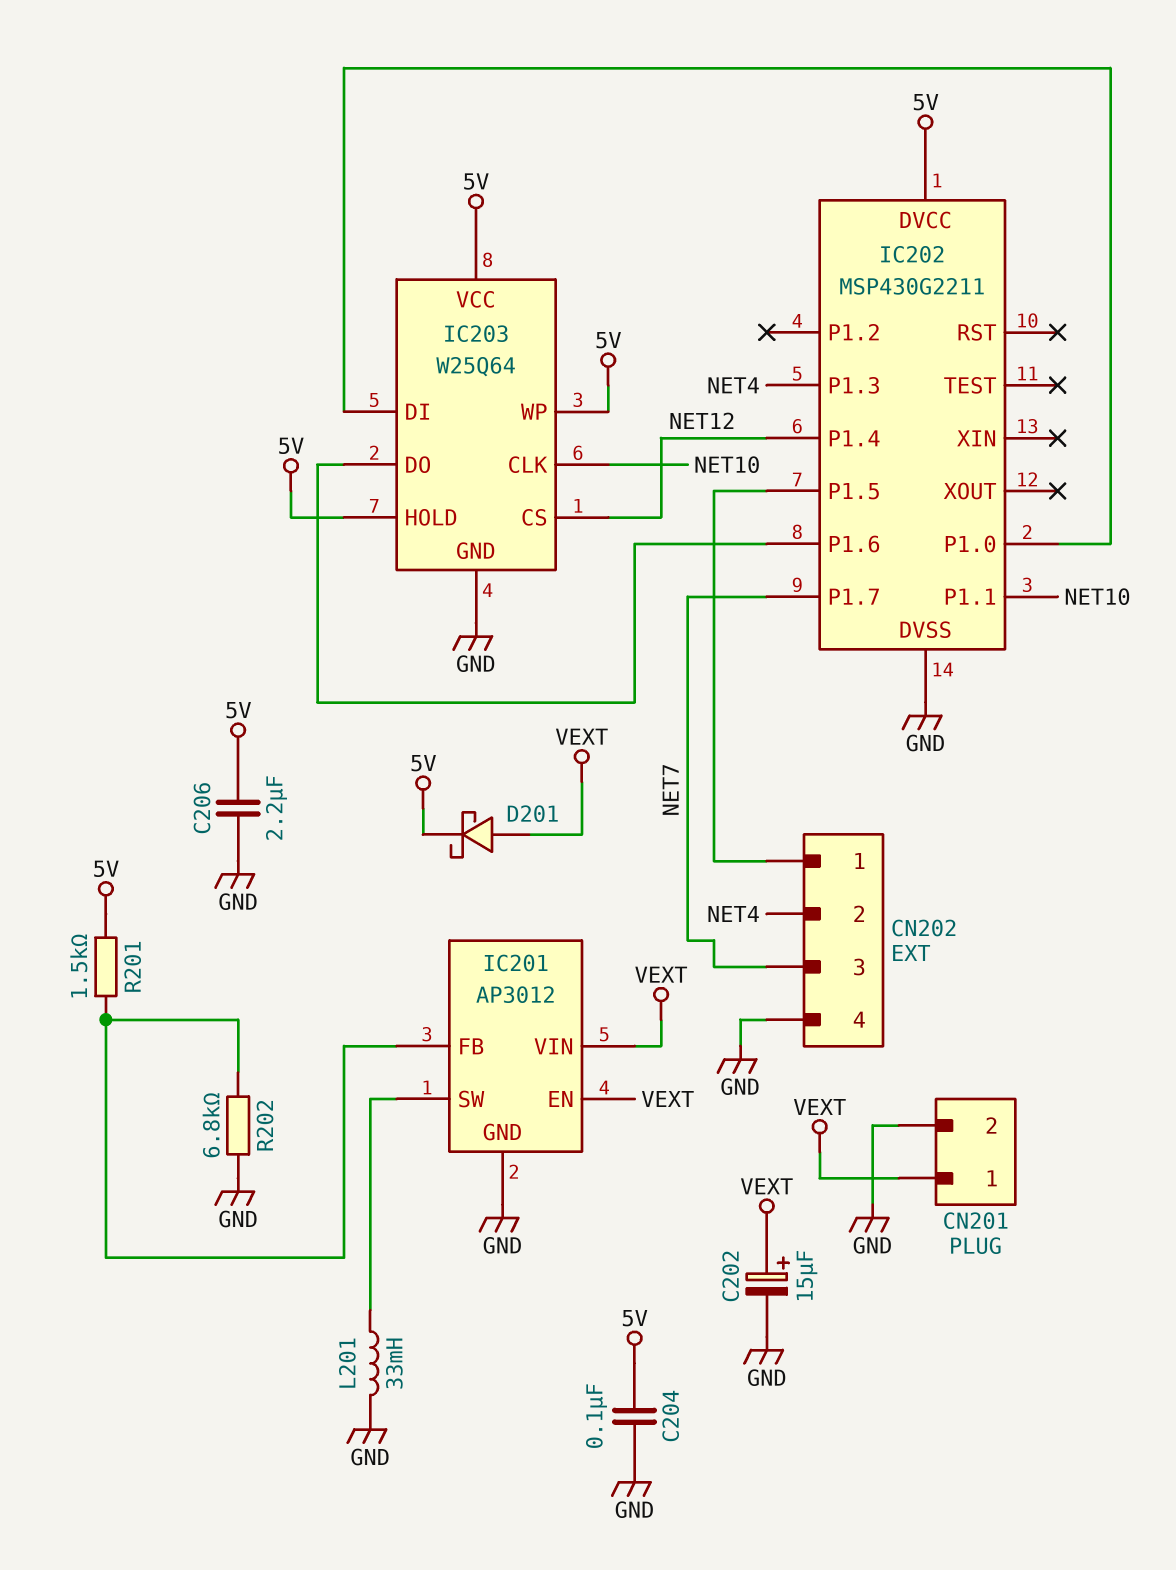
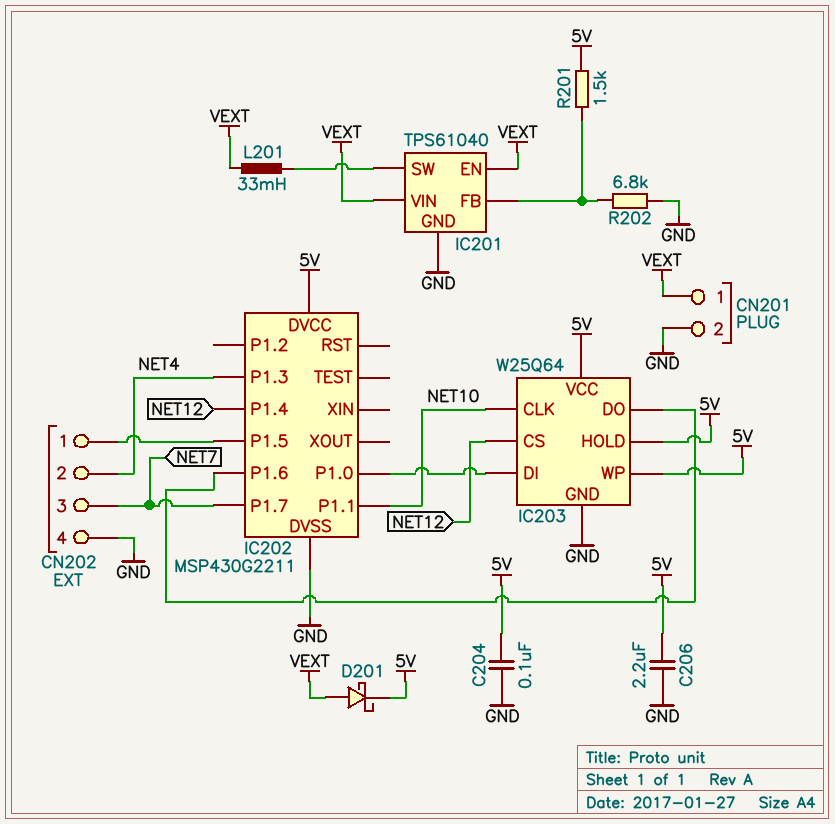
C202: 15uF (plus VEXT, minus GND) -> none
IC201: AP3012 -> TPS61040
L201: 33mH (GND, IC201/SW) -> 33mH (IC201/SW, VEXT)

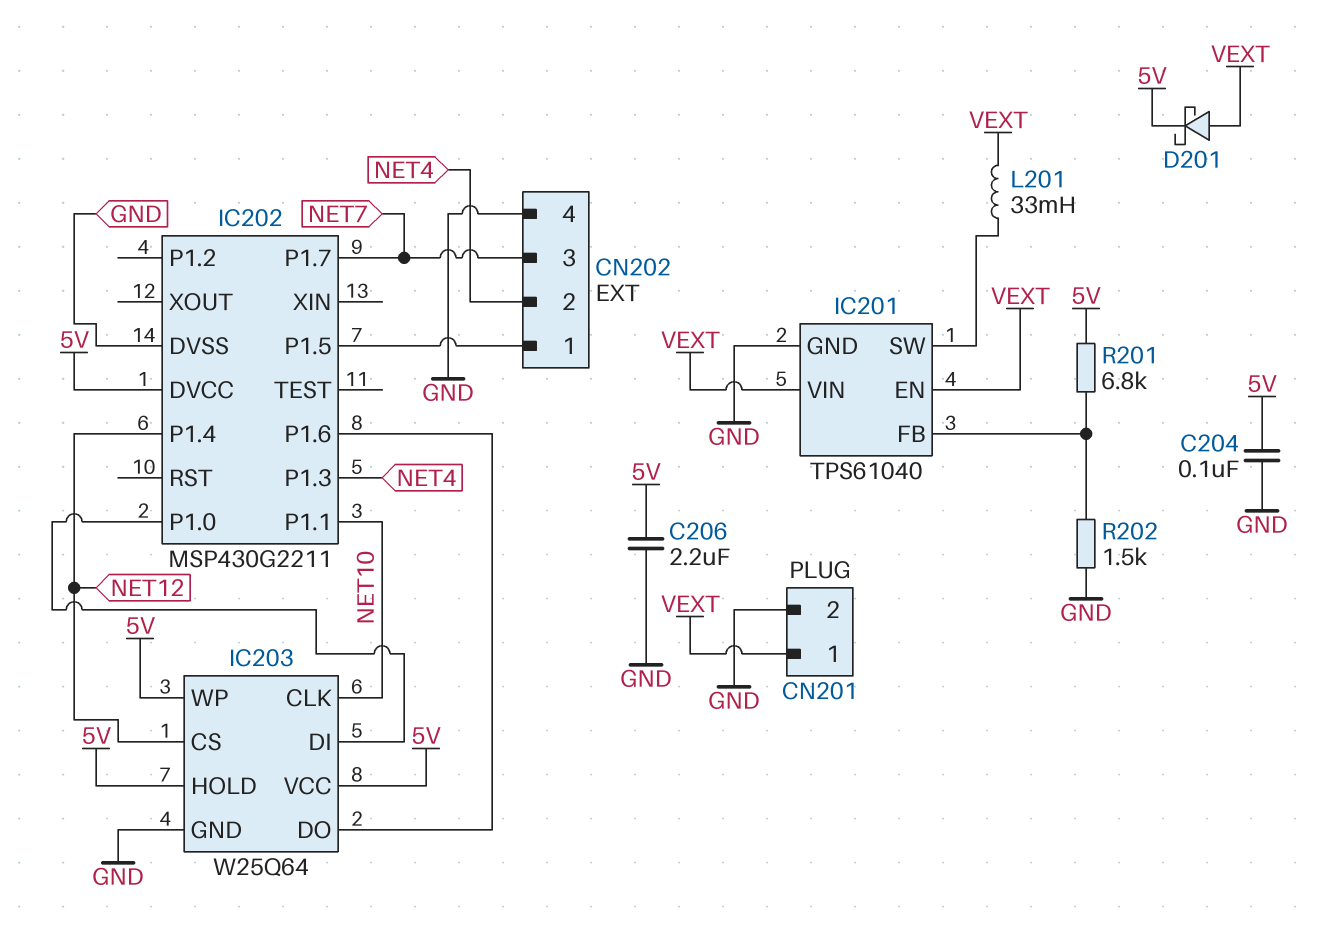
R201: 1.5k (5V, IC201/FB) -> 6.8k (5V, IC201/FB)
R202: 6.8k (GND, IC201/FB) -> 1.5k (GND, IC201/FB)

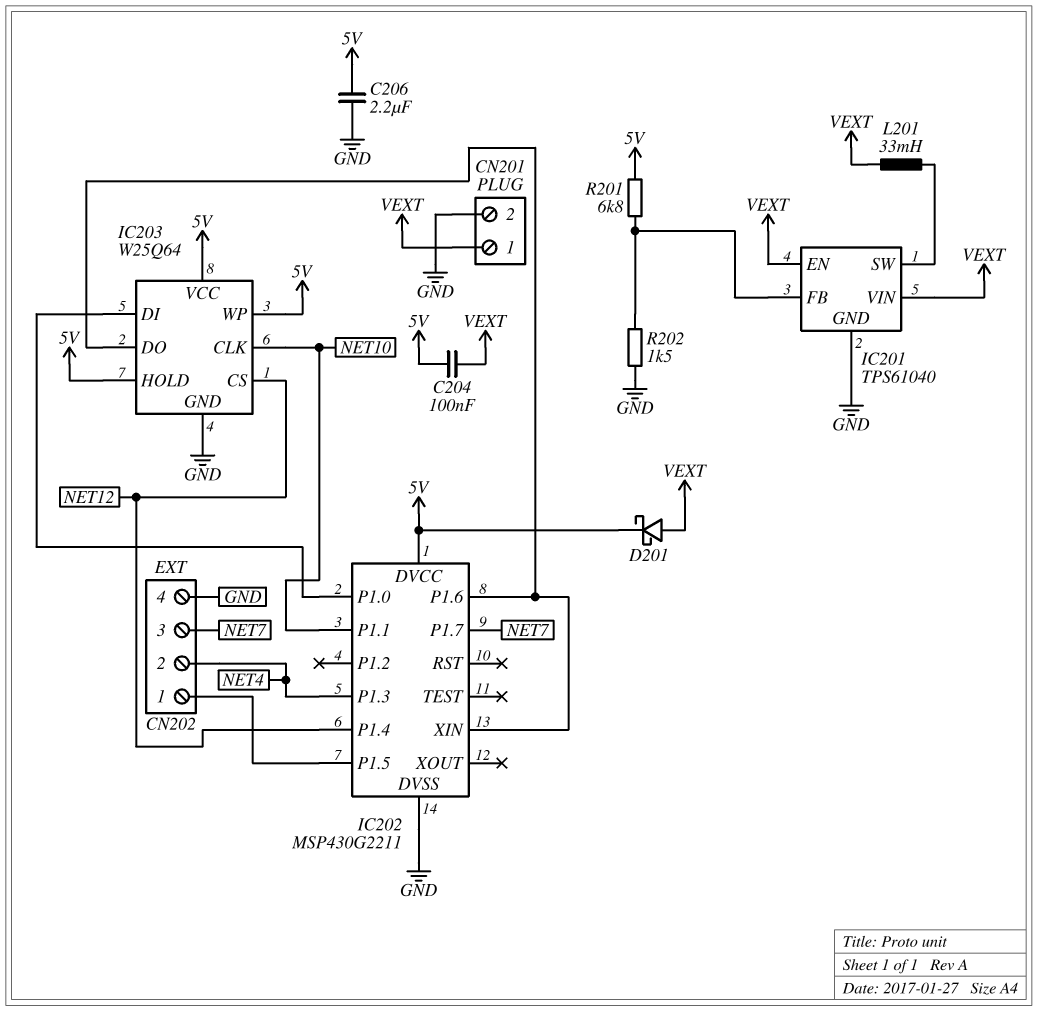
C204: 100nF (5V, GND) -> 100nF (5V, VEXT)
IC202 pin XIN: none -> IC202/P1.6

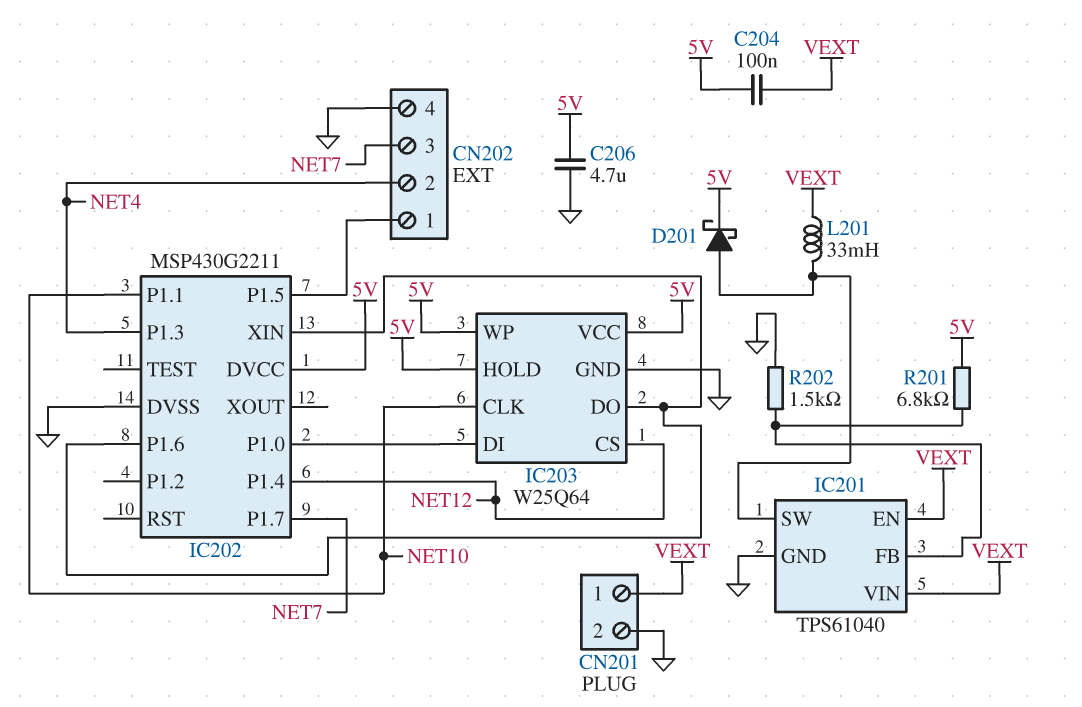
C206: 2.2uF (5V, GND) -> 4.7uF (5V, GND)
D201: schottky (A VEXT, K 5V) -> schottky (A IC201/SW, K 5V)

